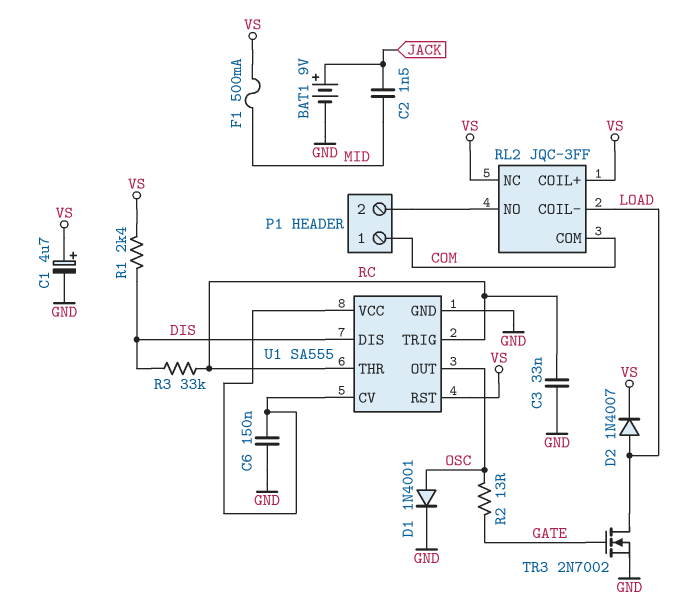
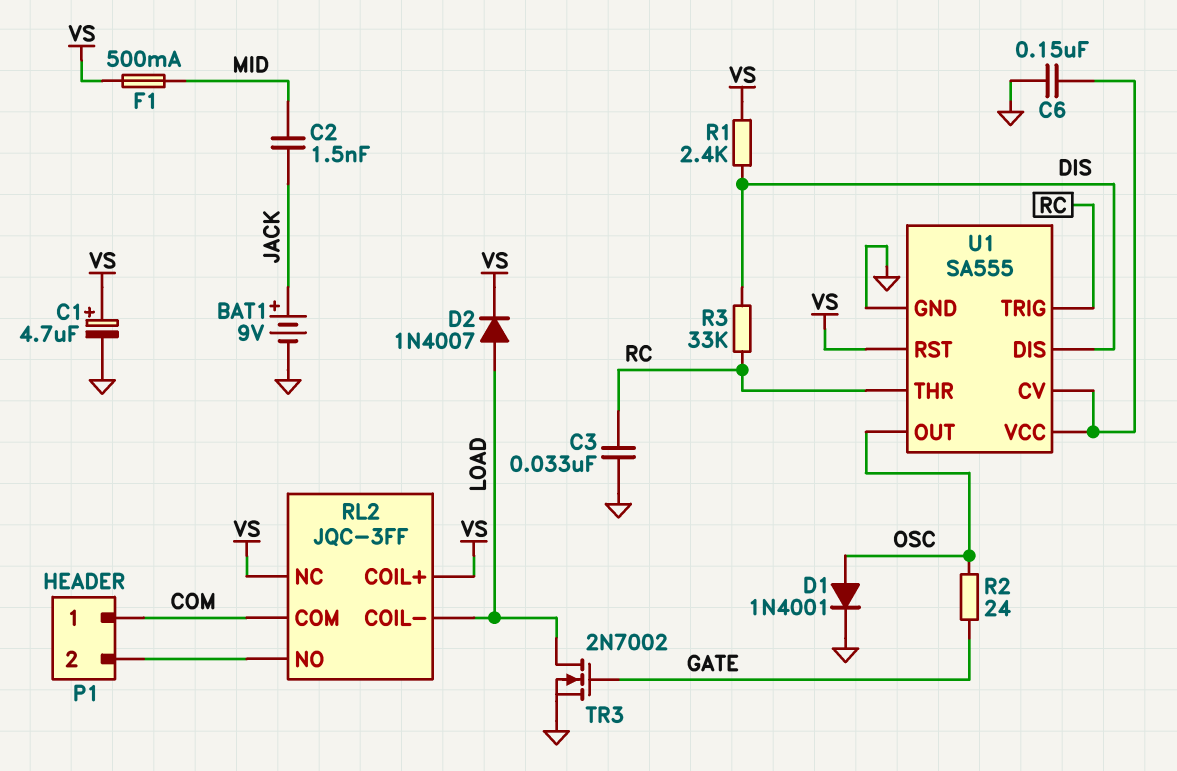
R2: 13 (GATE, OSC) -> 24 (GATE, OSC)

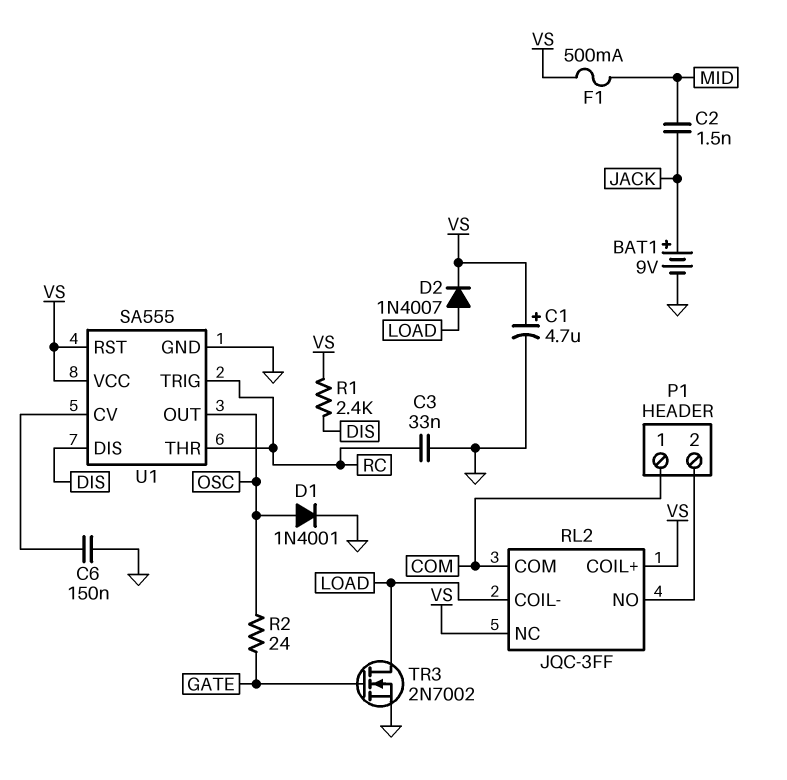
R3: 33k (DIS, RC) -> none
U1 pin VCC: U1/CV -> VS

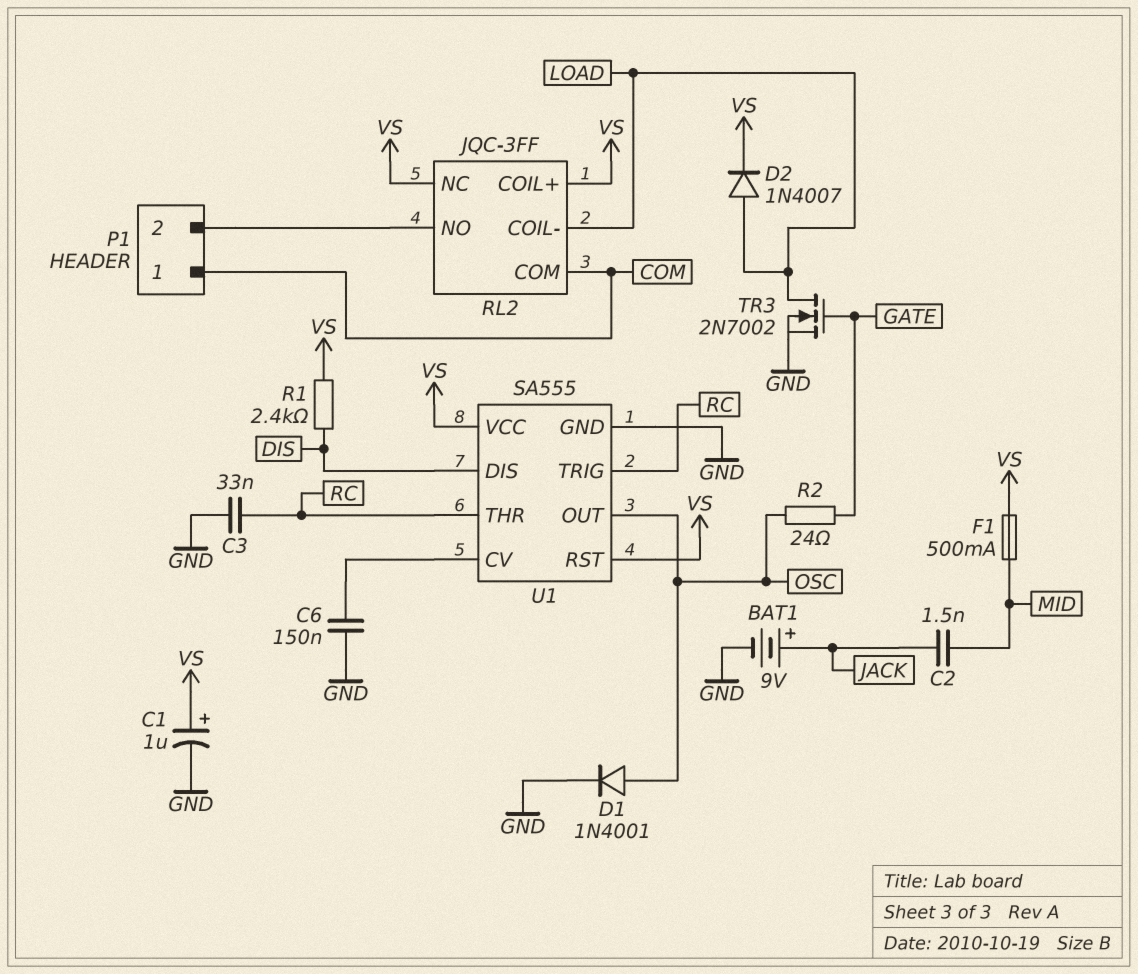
C1: 4.7uF (plus VS, minus GND) -> 1uF (plus VS, minus GND)

